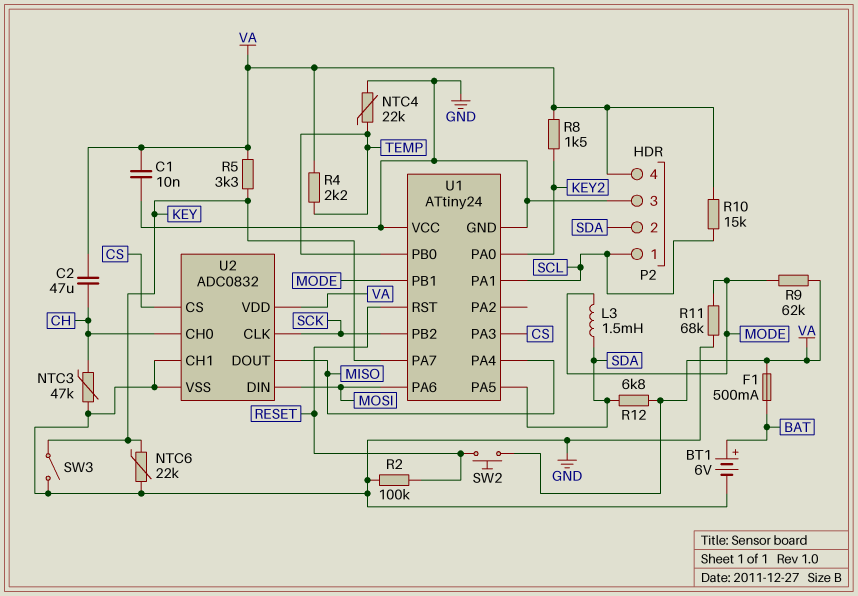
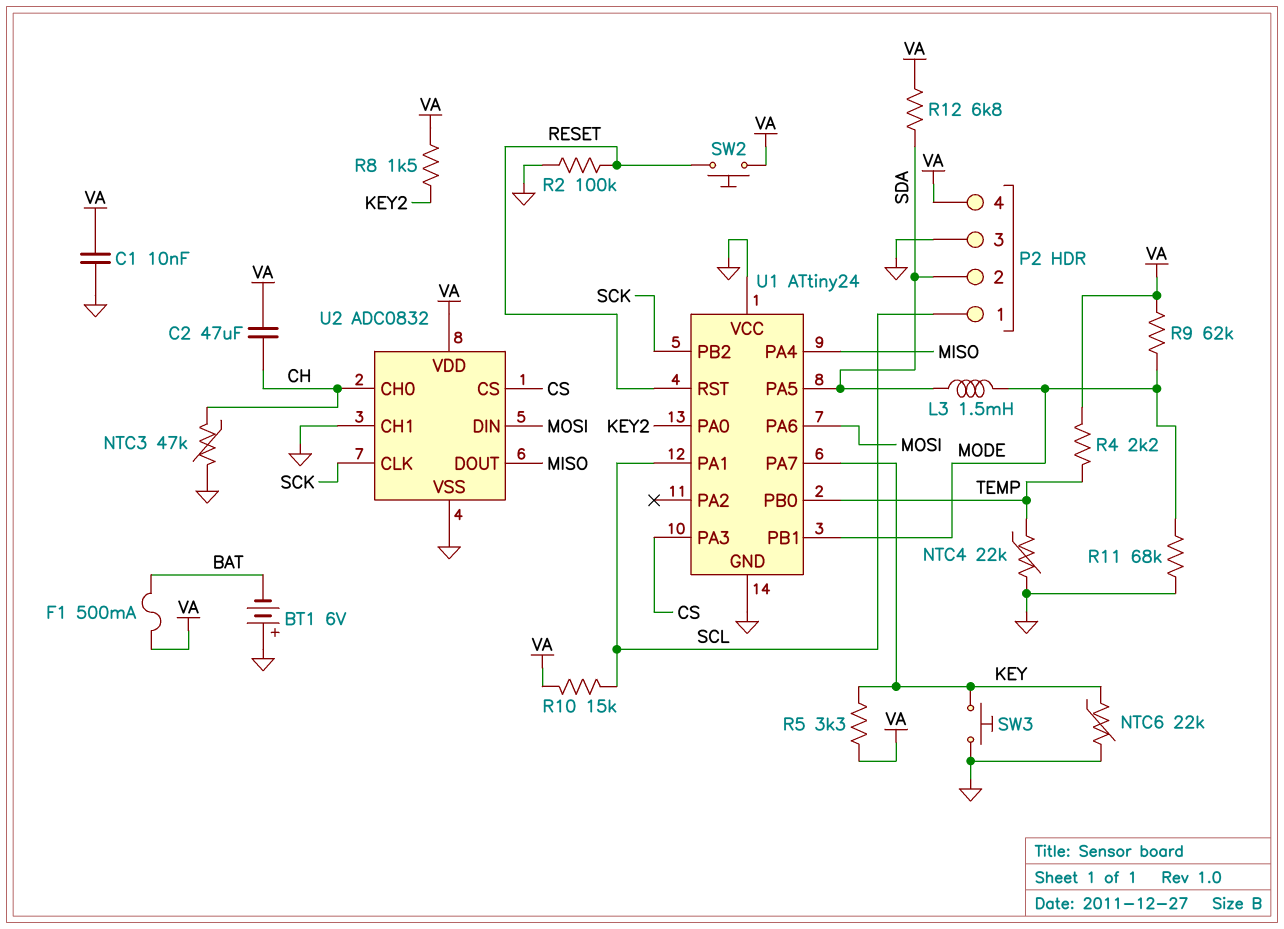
BT1: 6V (plus BAT, minus GND) -> 6V (plus GND, minus BAT)
SW3: switch (GND, KEY) -> button (GND, KEY)

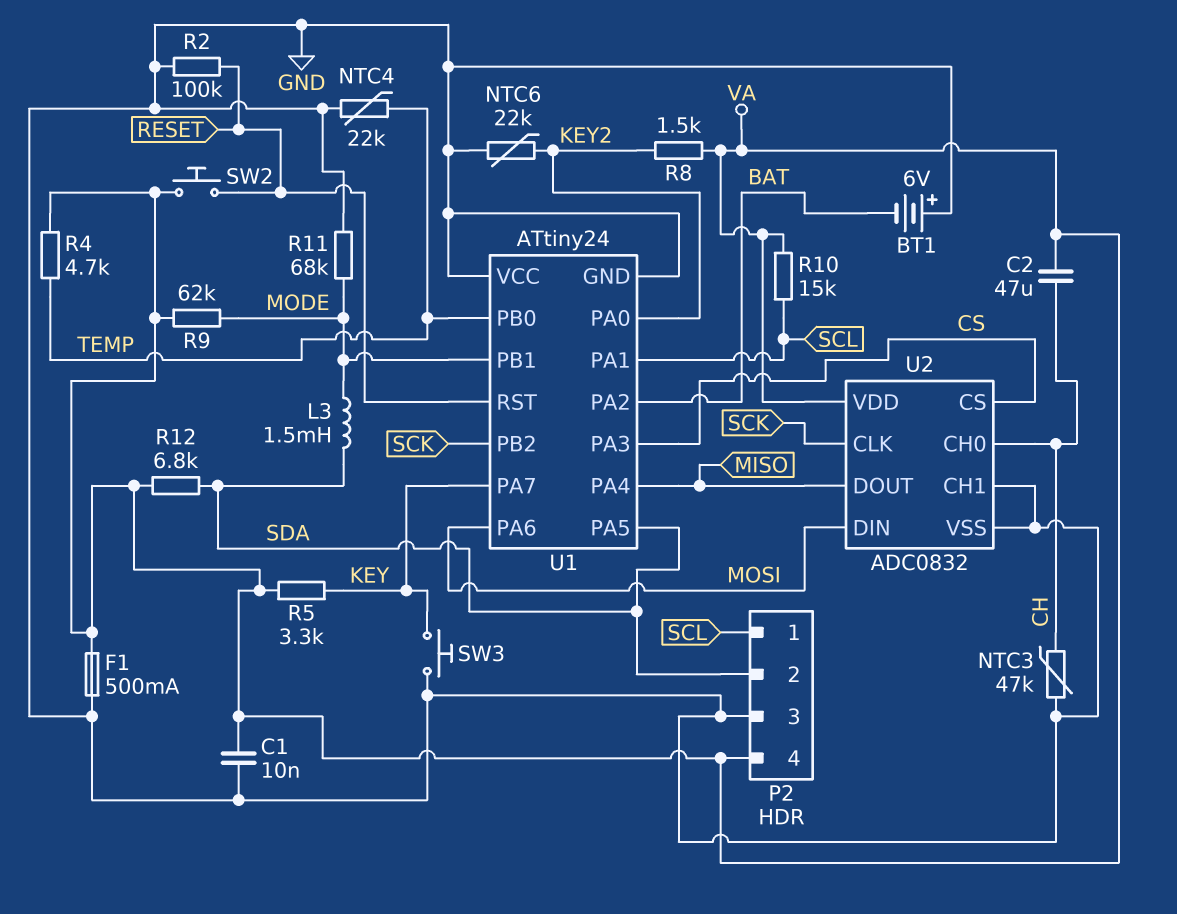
F1: 500mA (BAT, VA) -> 500mA (GND, VA)
NTC6: 22k (GND, KEY) -> 22k (GND, KEY2)
R4: 2.2k (TEMP, VA) -> 4.7k (TEMP, VA)
U1 pin PA2: none -> BAT

